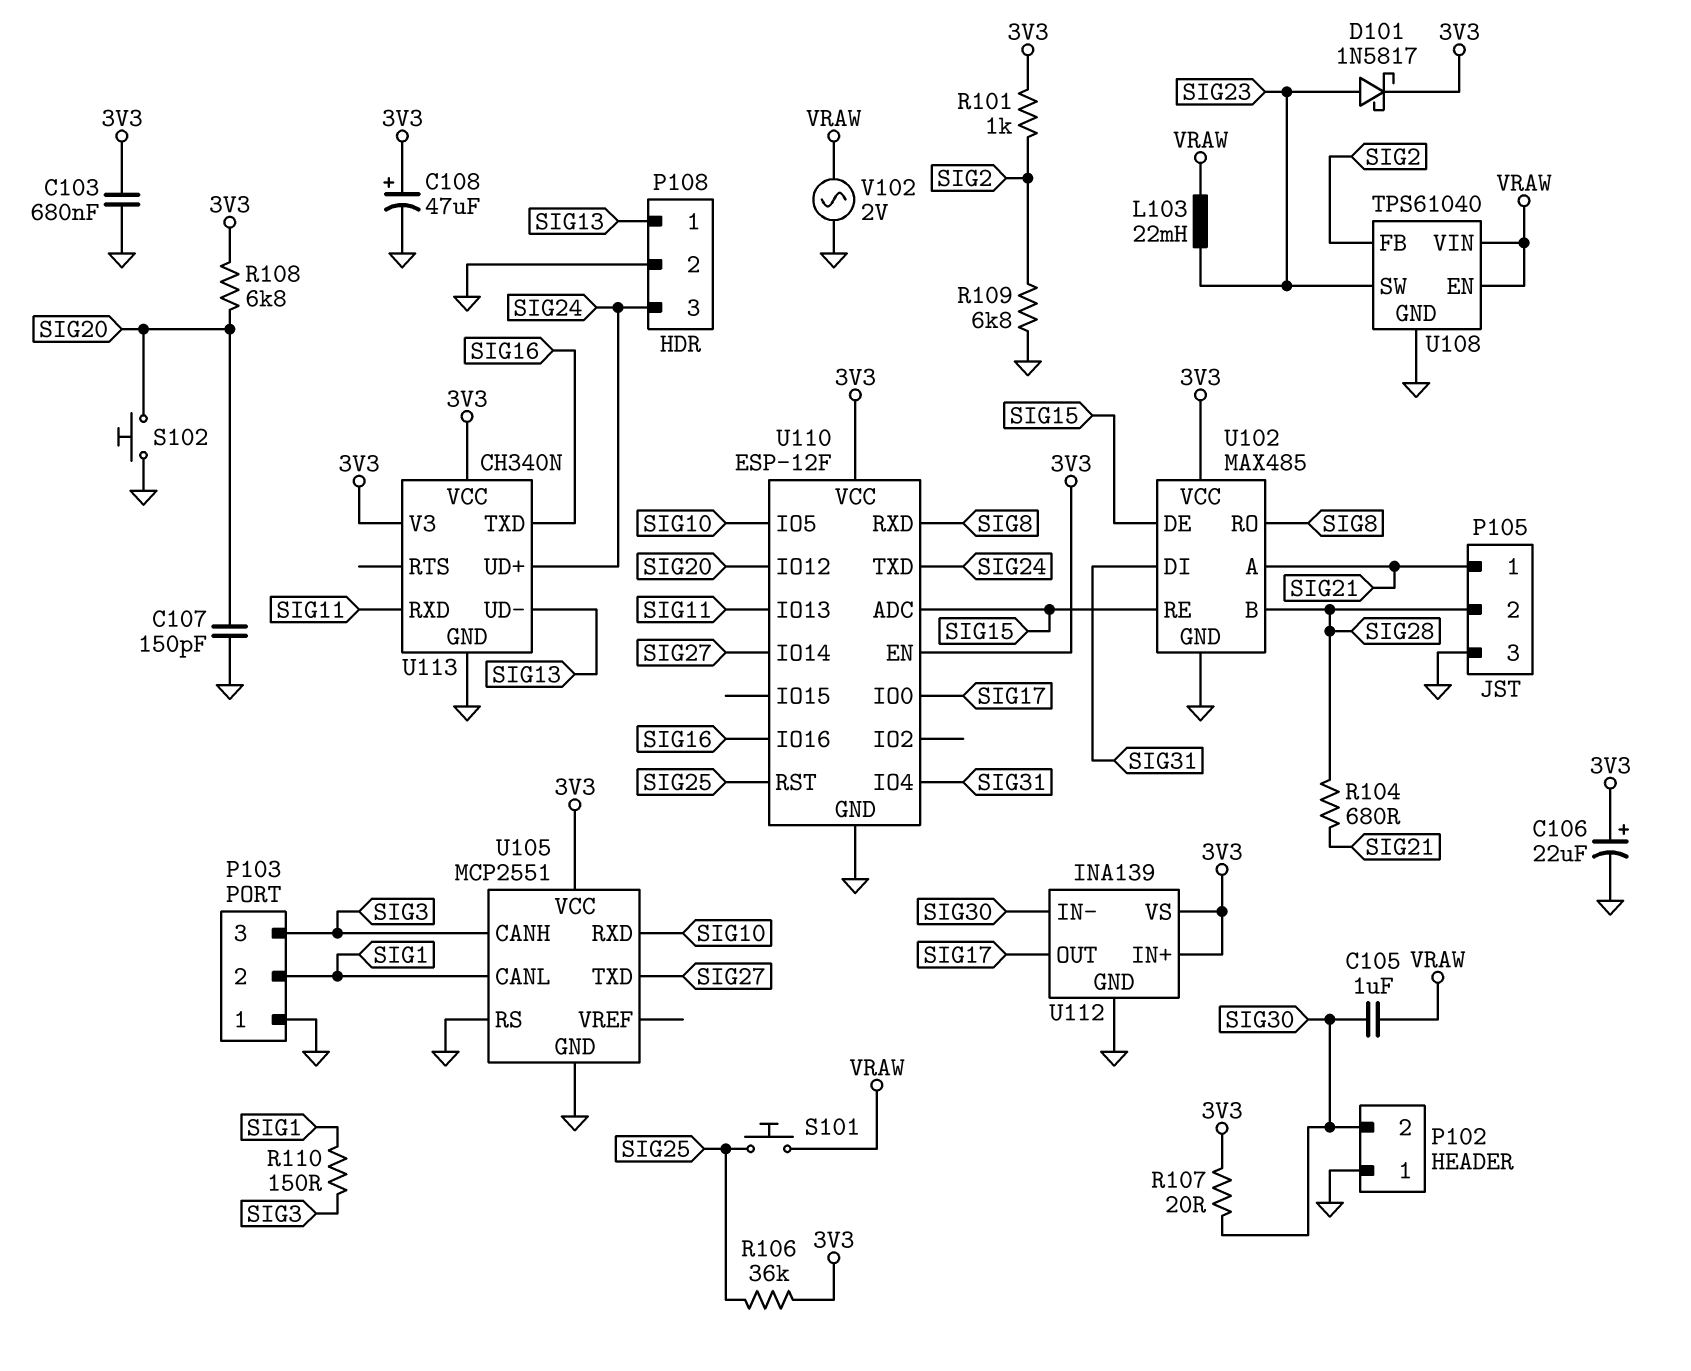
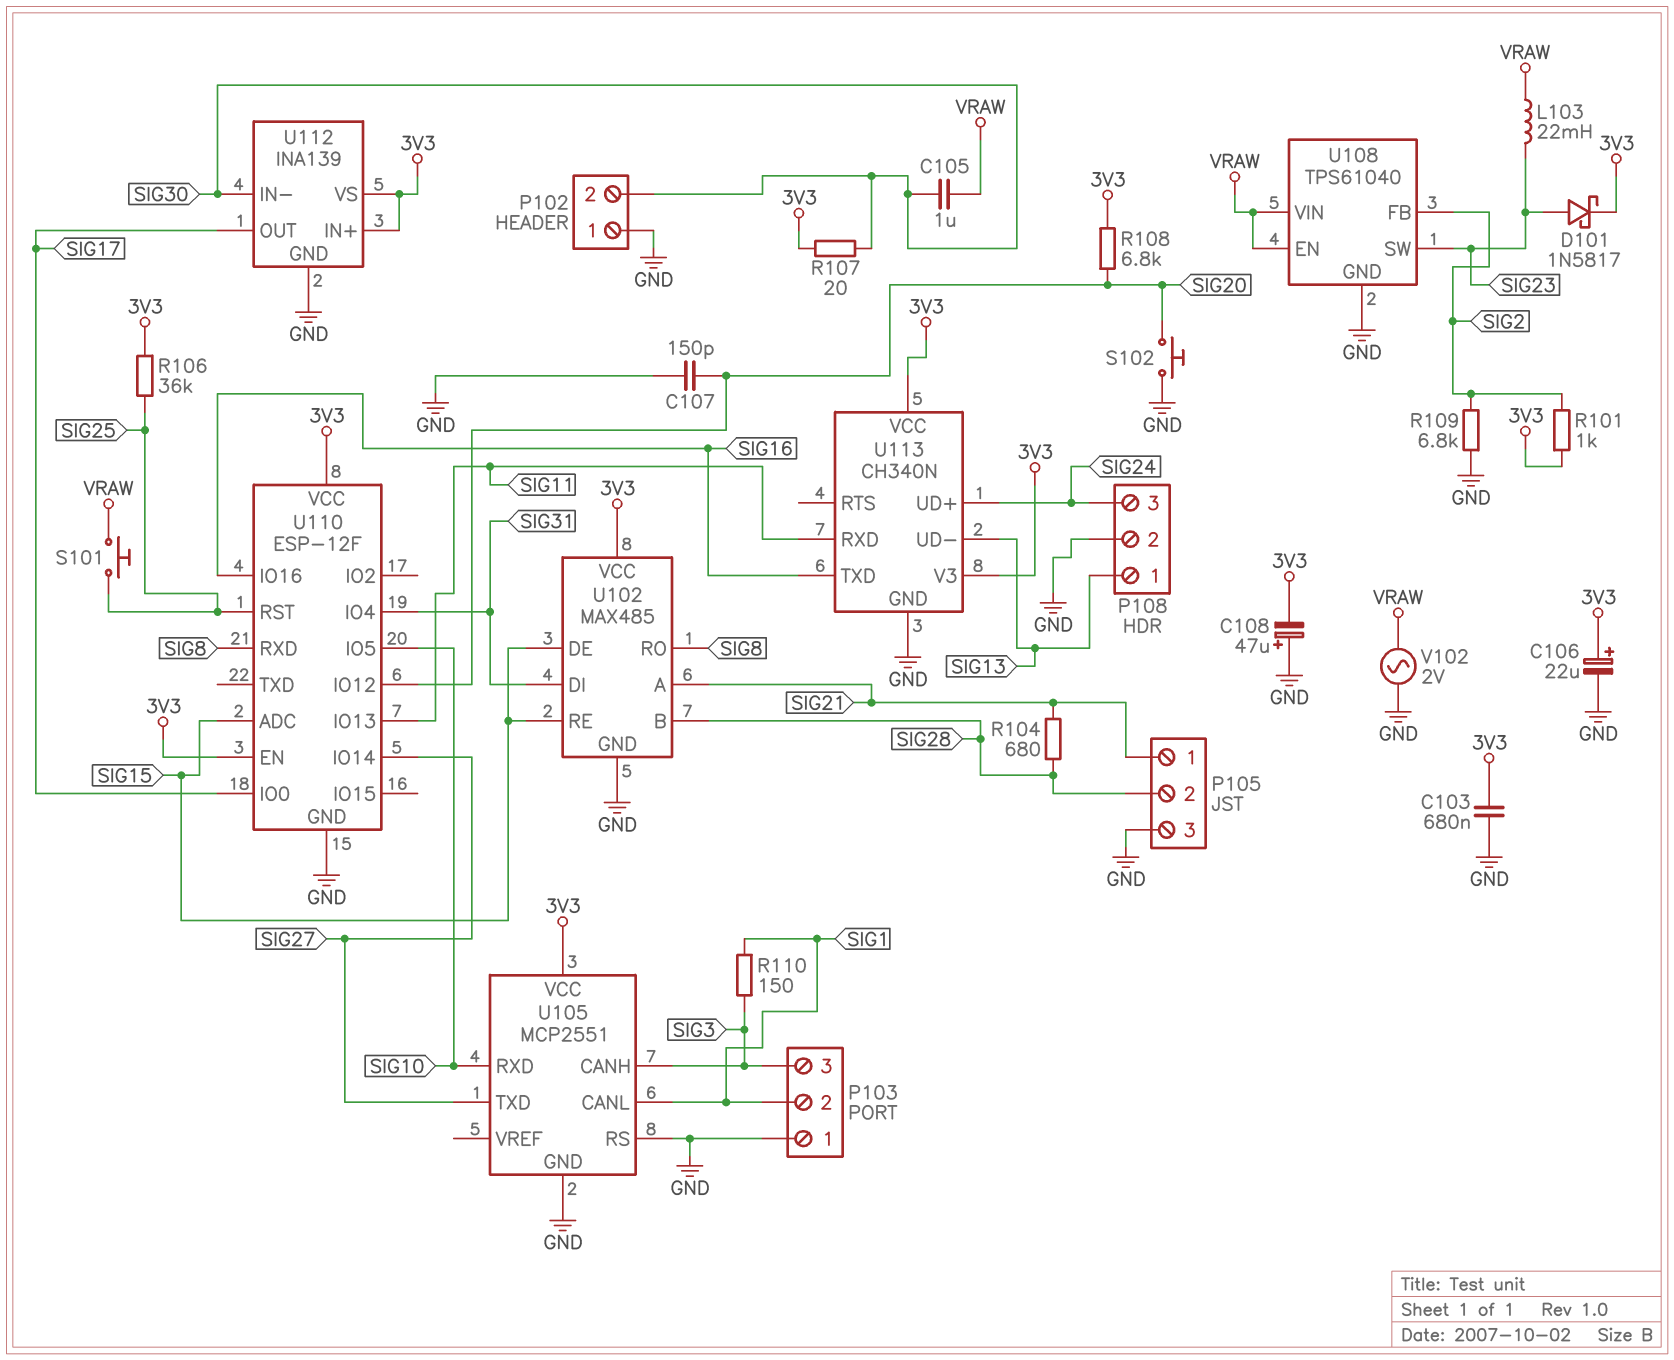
C108: 47uF (plus 3V3, minus GND) -> 47uF (plus GND, minus 3V3)
U110 pin TXD: SIG24 -> none

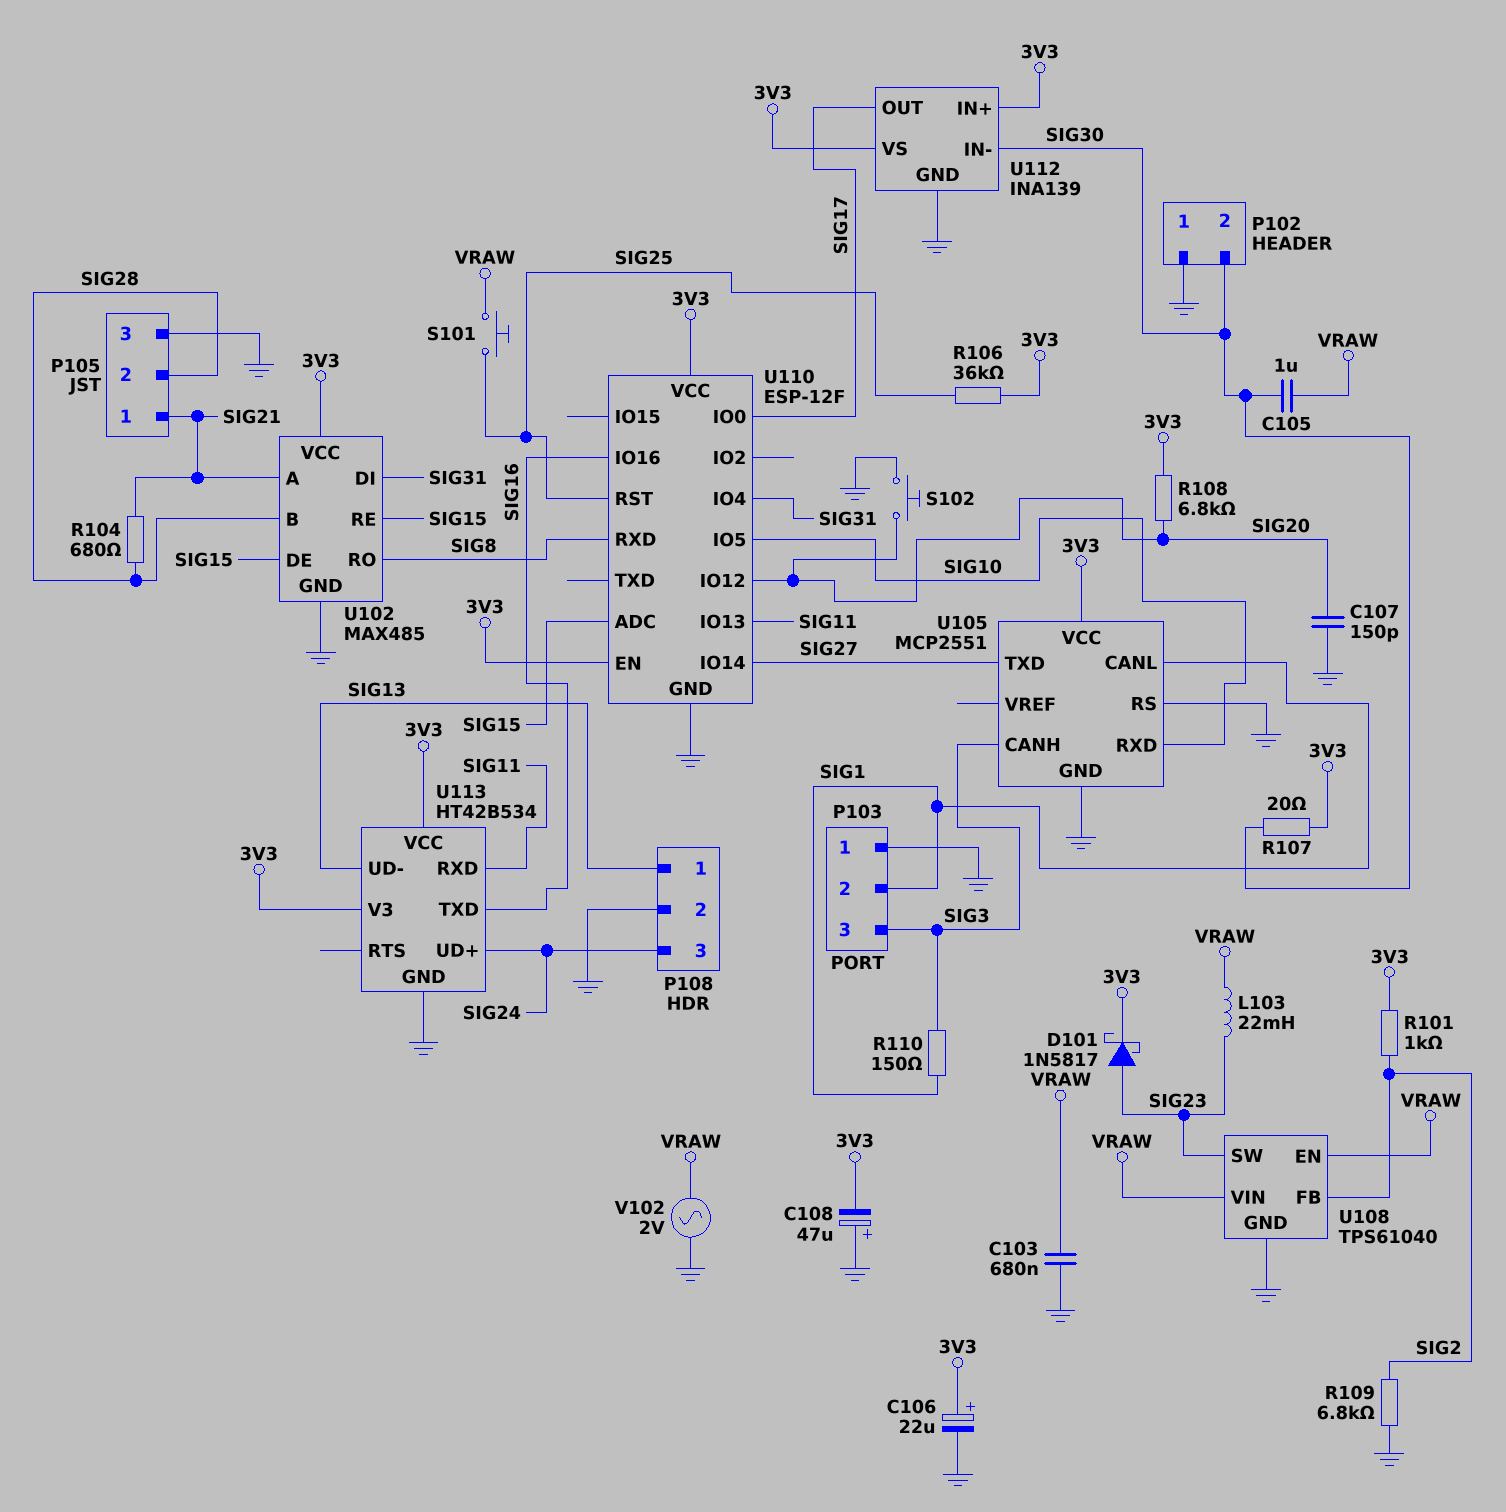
C103: 680nF (3V3, GND) -> 680nF (GND, VRAW)
U113: CH340N -> HT42B534

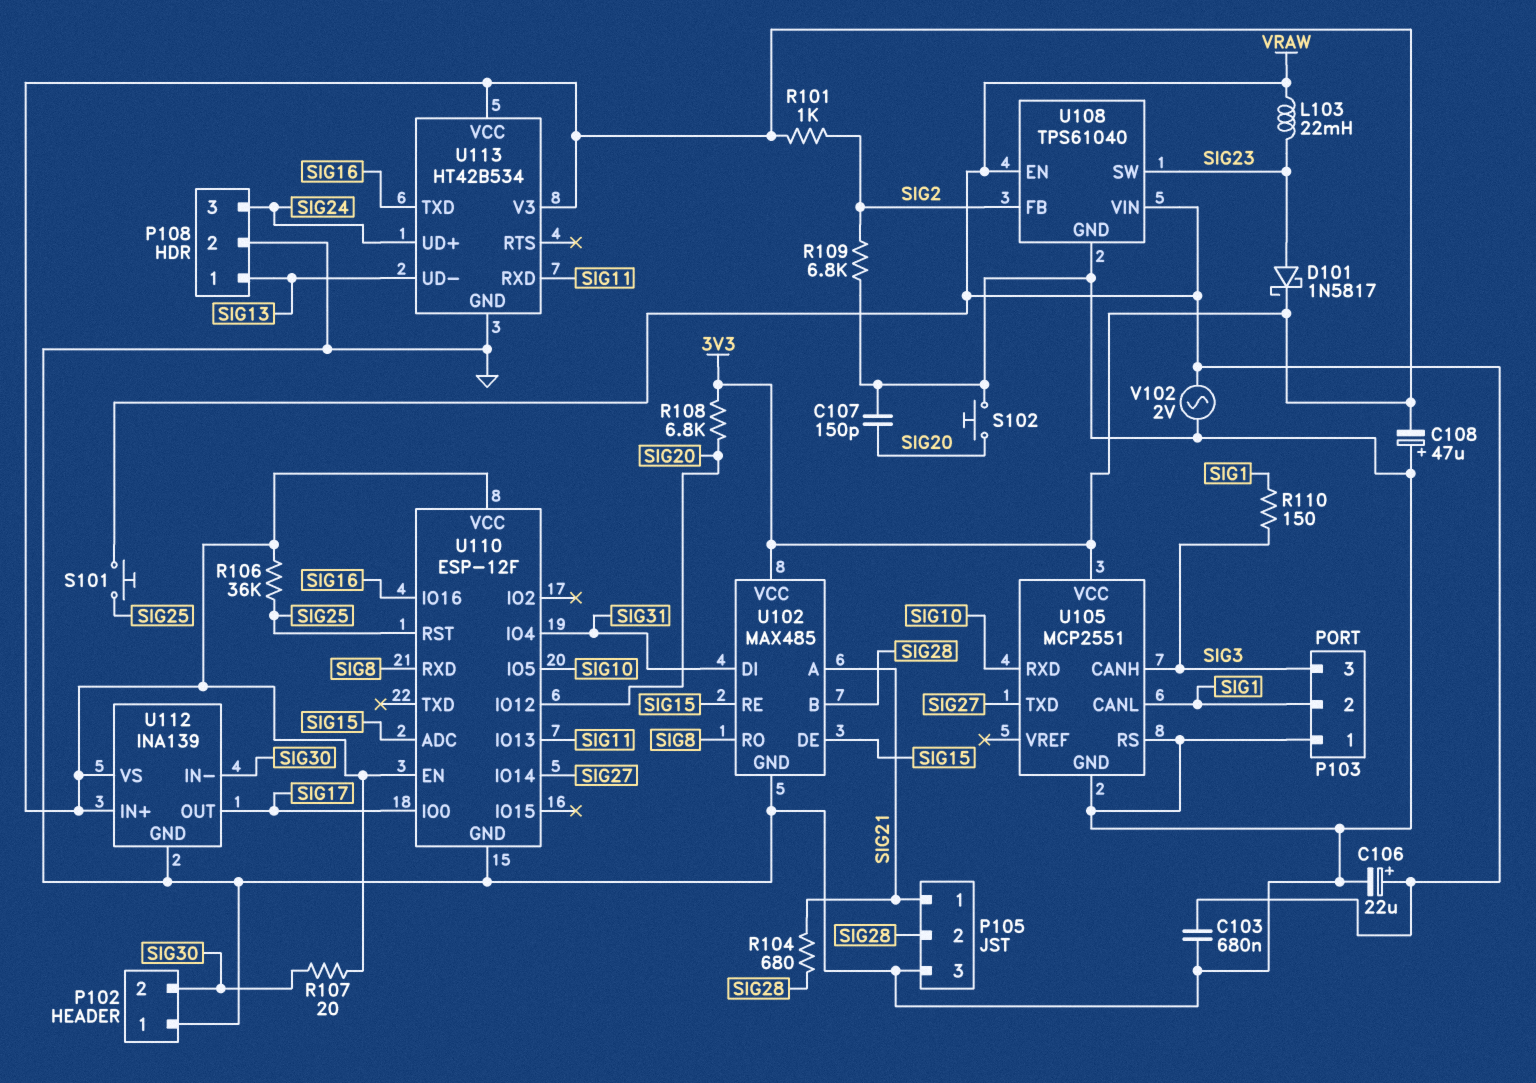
C105: 1uF (SIG30, VRAW) -> none
C106: 22uF (plus 3V3, minus GND) -> 22uF (plus VRAW, minus GND)

